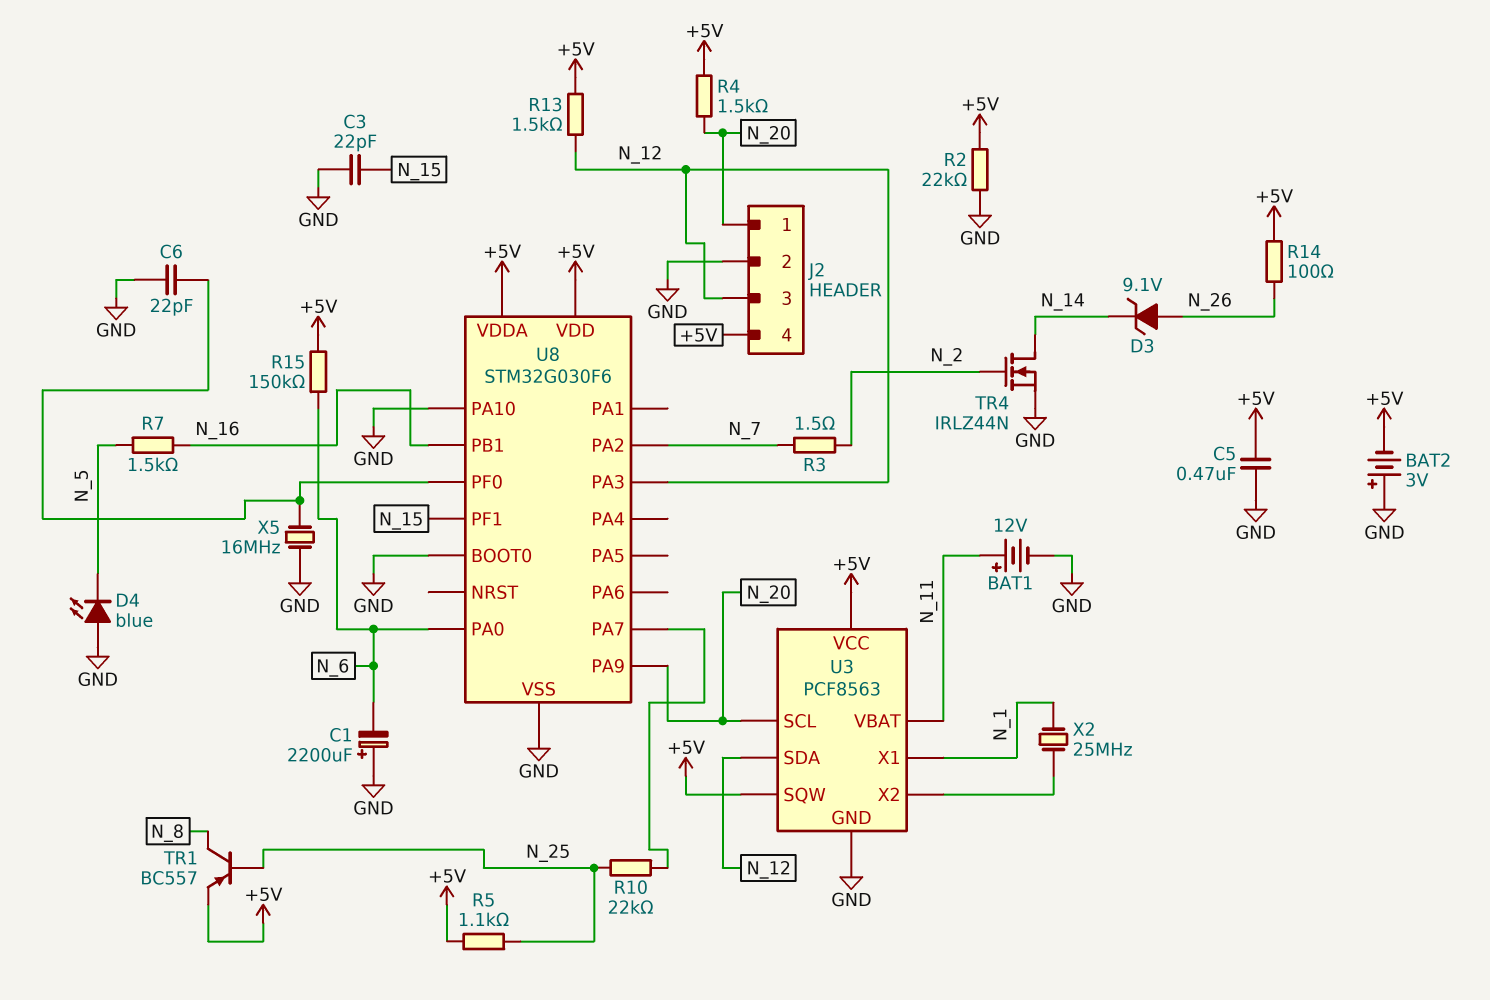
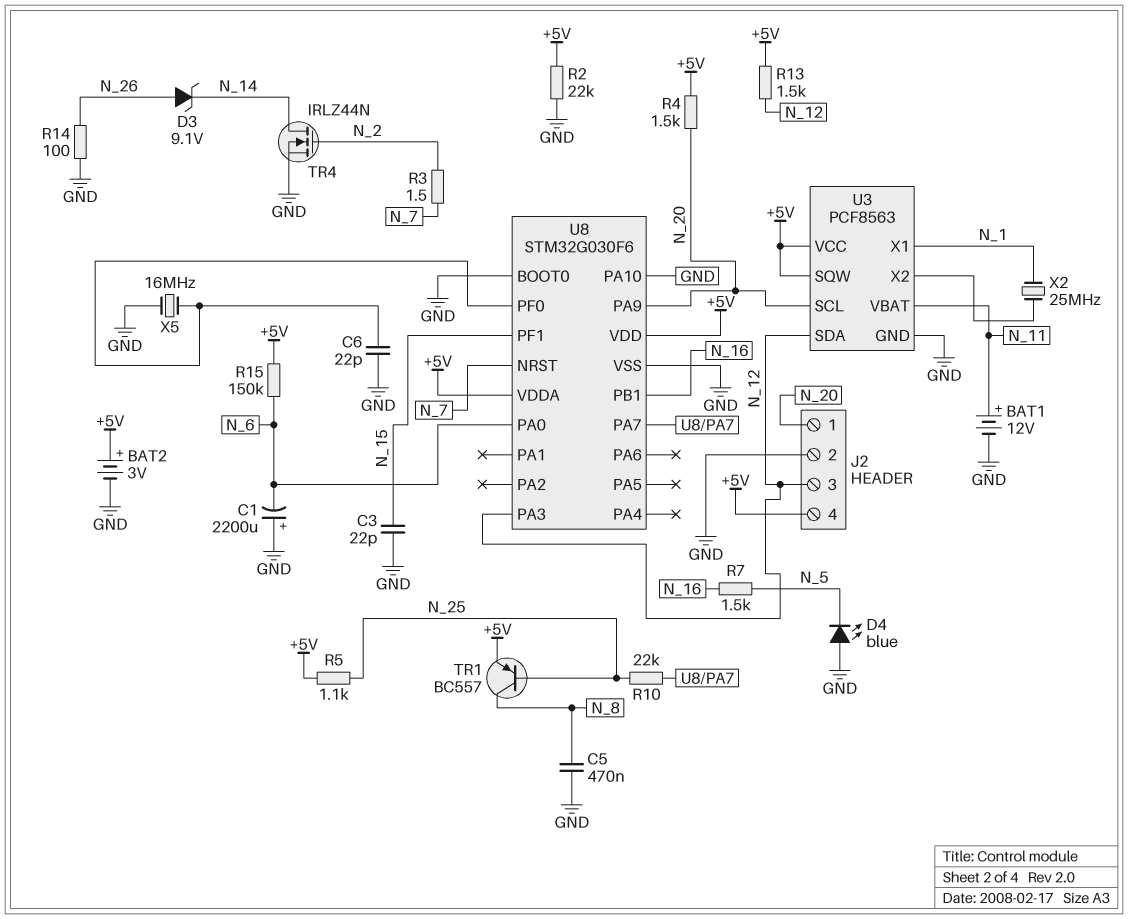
BAT2: 3V (plus GND, minus +5V) -> 3V (plus +5V, minus GND)
C5: 470nF (+5V, GND) -> 470nF (GND, N_8)
R14: 100 (+5V, N_26) -> 100 (GND, N_26)
U8 pin NRST: none -> N_7
U8 pin PA2: N_7 -> none

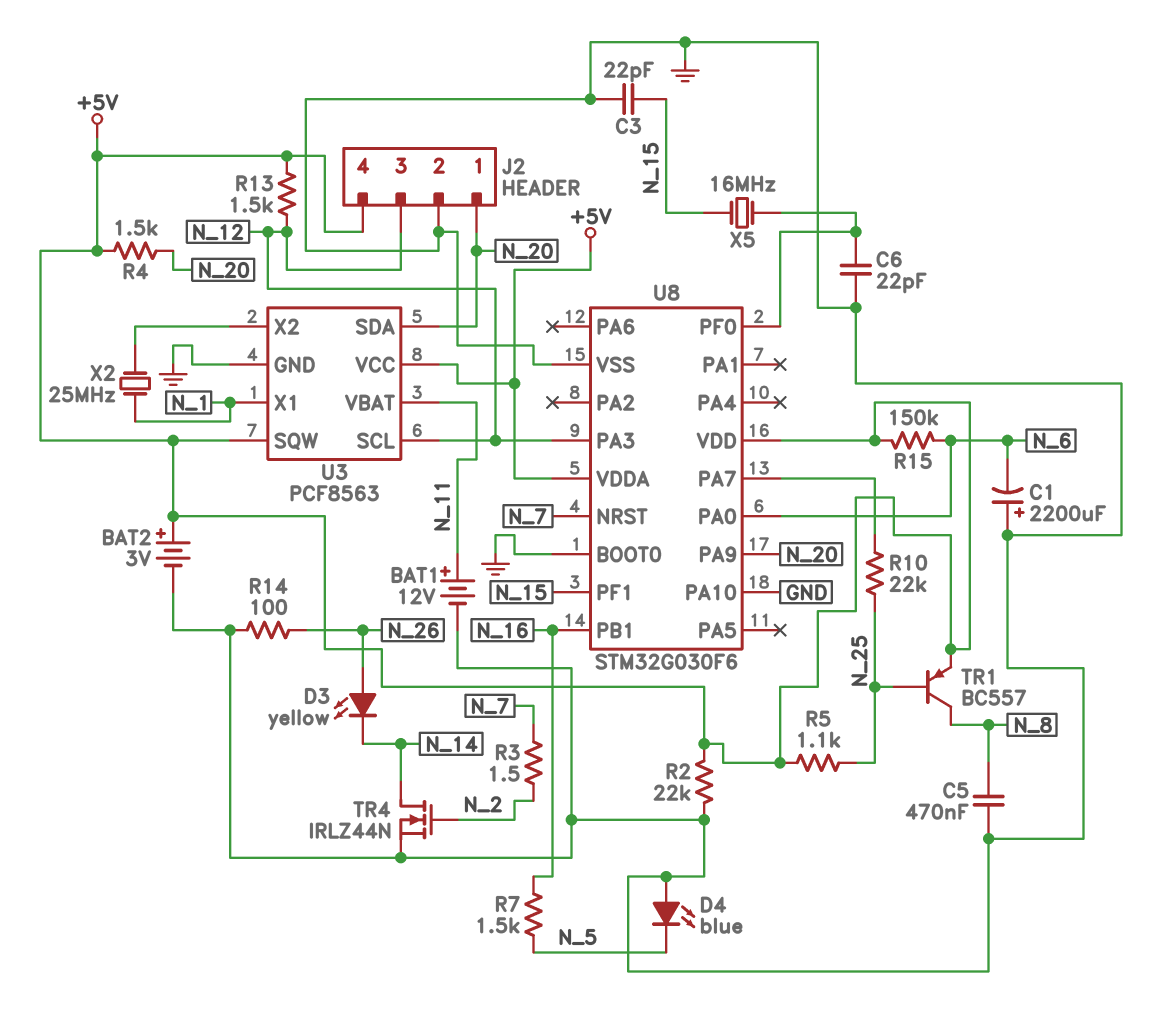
D3: zener 9.1V (A N_26, K N_14) -> LED yellow (A N_26, K N_14)
U3 pin SCL: N_20 -> N_12
U3 pin SDA: N_12 -> N_20
X5: 16MHz (GND, U8/PF0) -> 16MHz (N_15, U8/PF0)

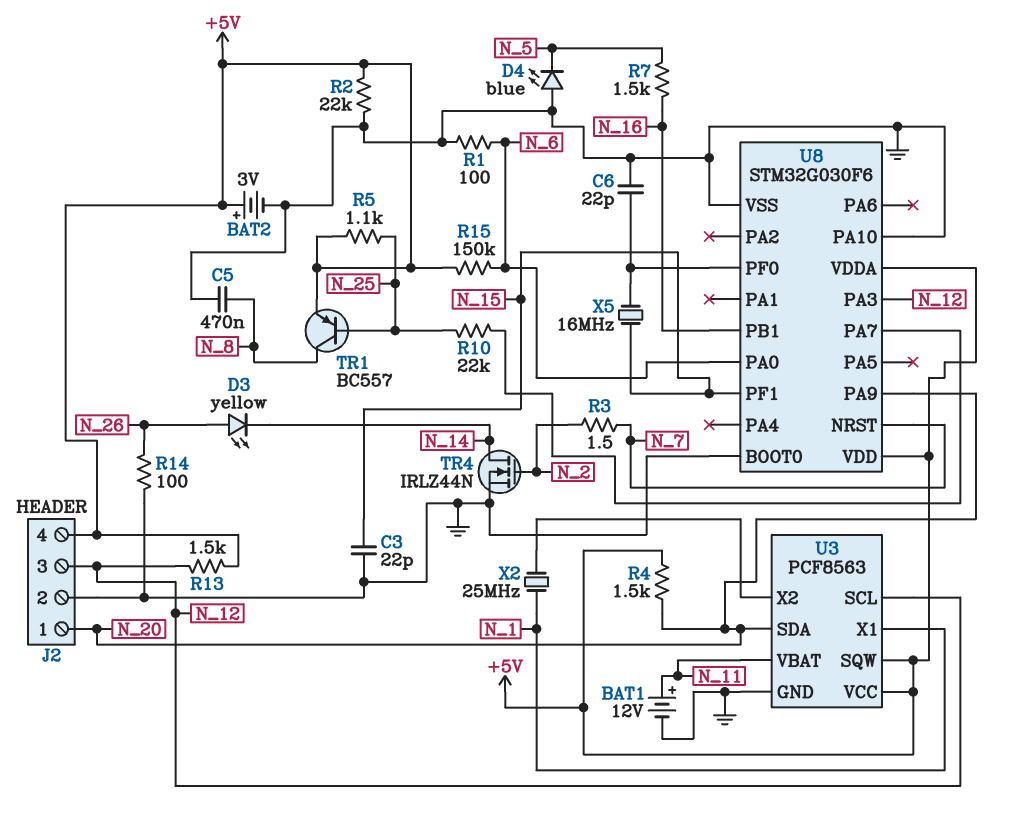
C1: 2200uF (plus GND, minus N_6) -> none
R1: none -> 100 (GND, N_6)

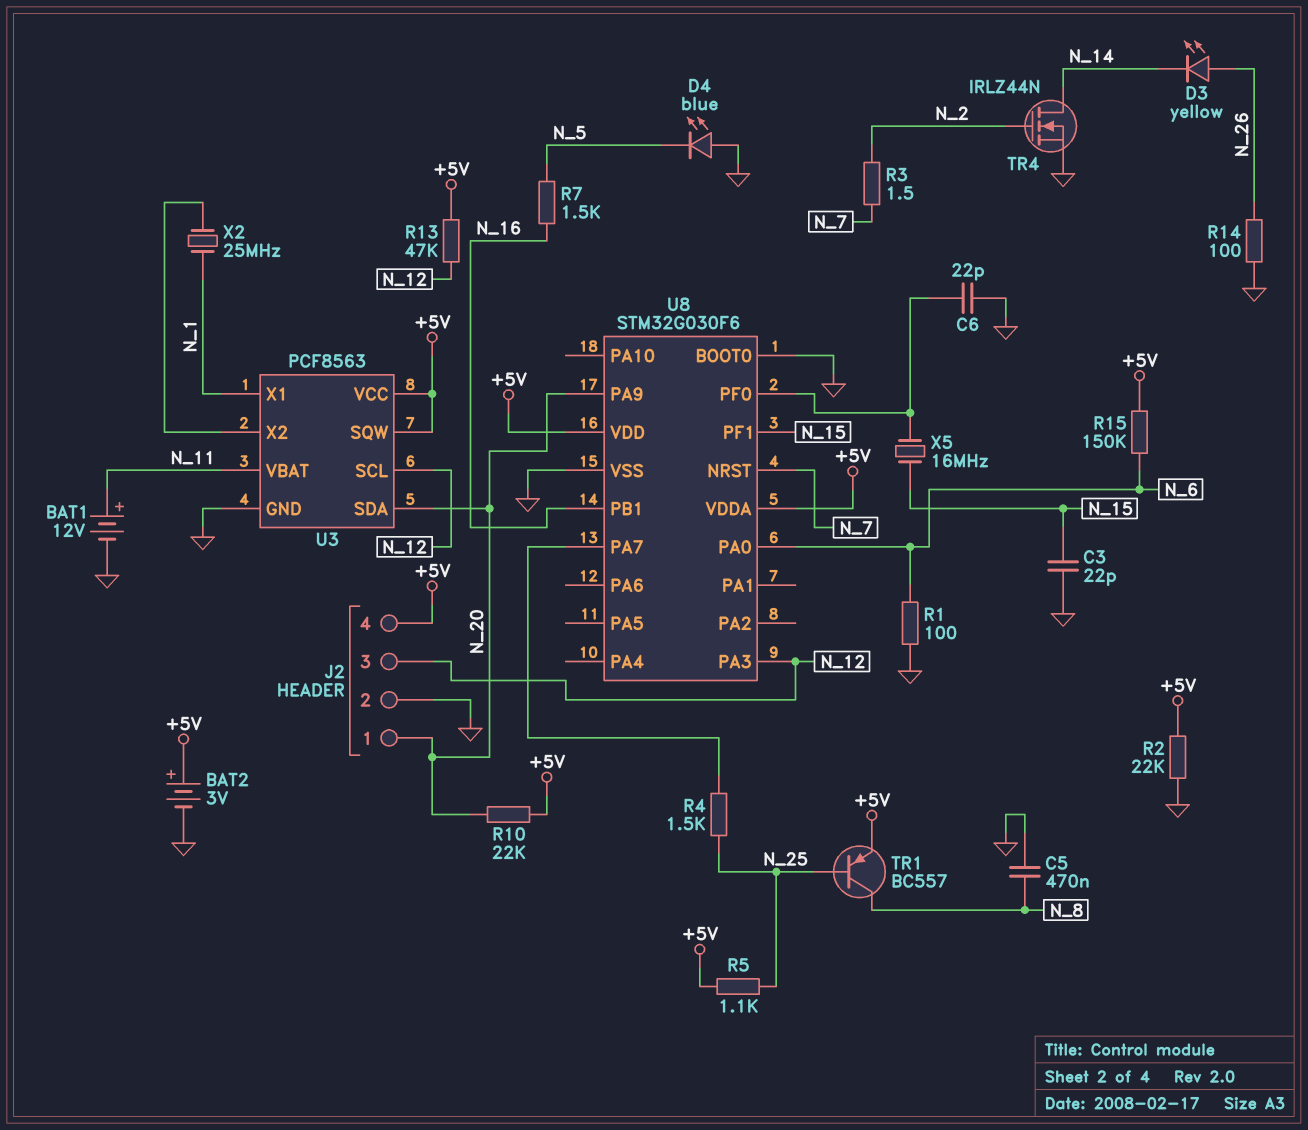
R4: 1.5k (+5V, N_20) -> 1.5k (N_25, U8/PA7)
R10: 22k (N_25, U8/PA7) -> 22k (+5V, N_20)
R13: 1.5k (+5V, N_12) -> 47k (+5V, N_12)
U8 pin PA10: GND -> none

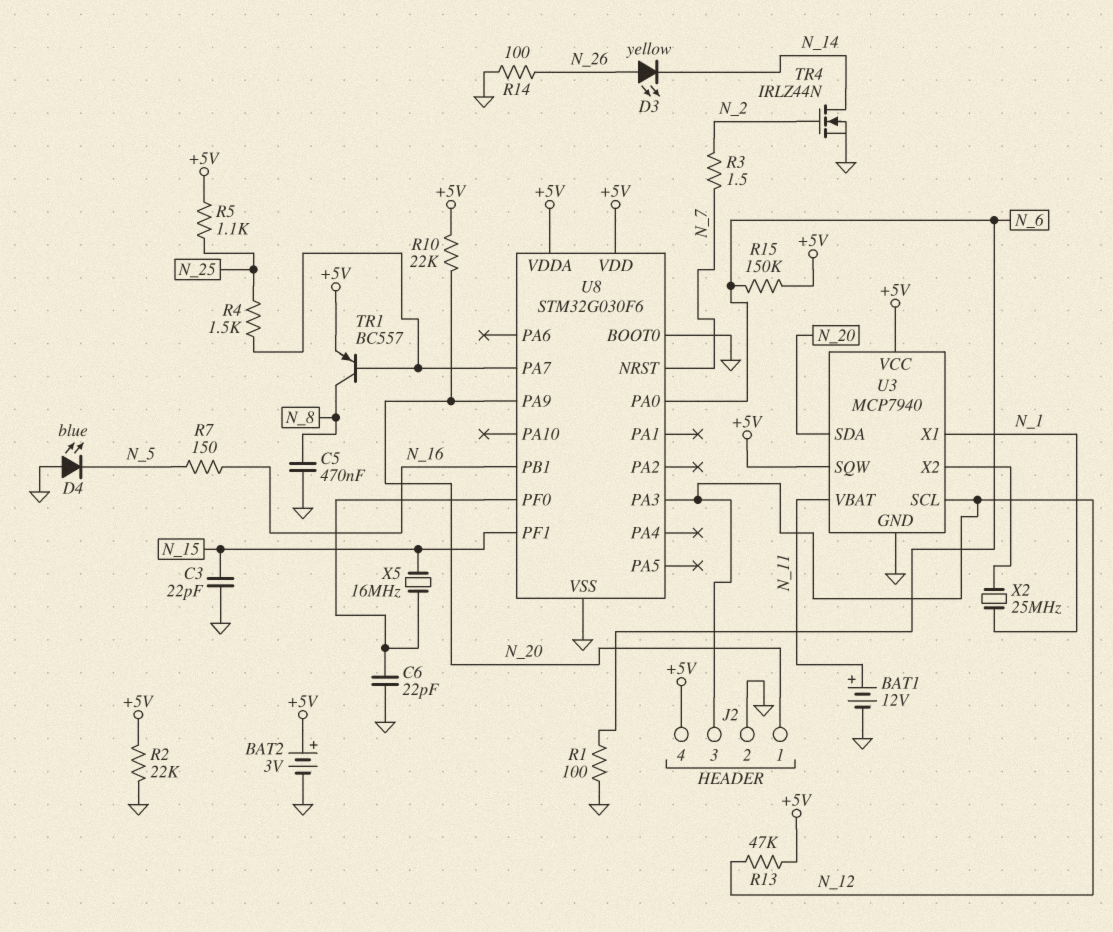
R7: 1.5k (N_5, N_16) -> 150 (N_5, N_16)
TR1: PNP BC557 (B N_25, C N_8, E +5V) -> PNP BC557 (B U8/PA7, C N_8, E +5V)
U3: PCF8563 -> MCP7940

